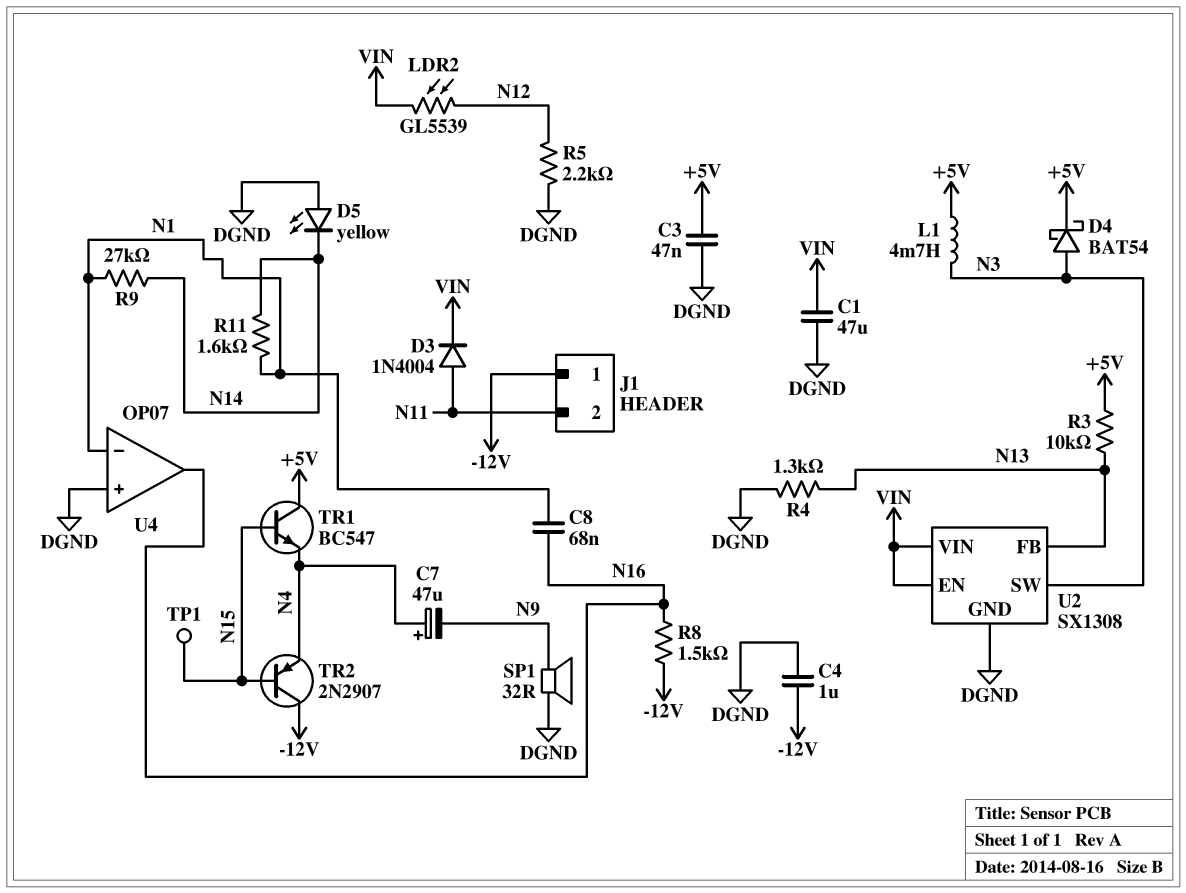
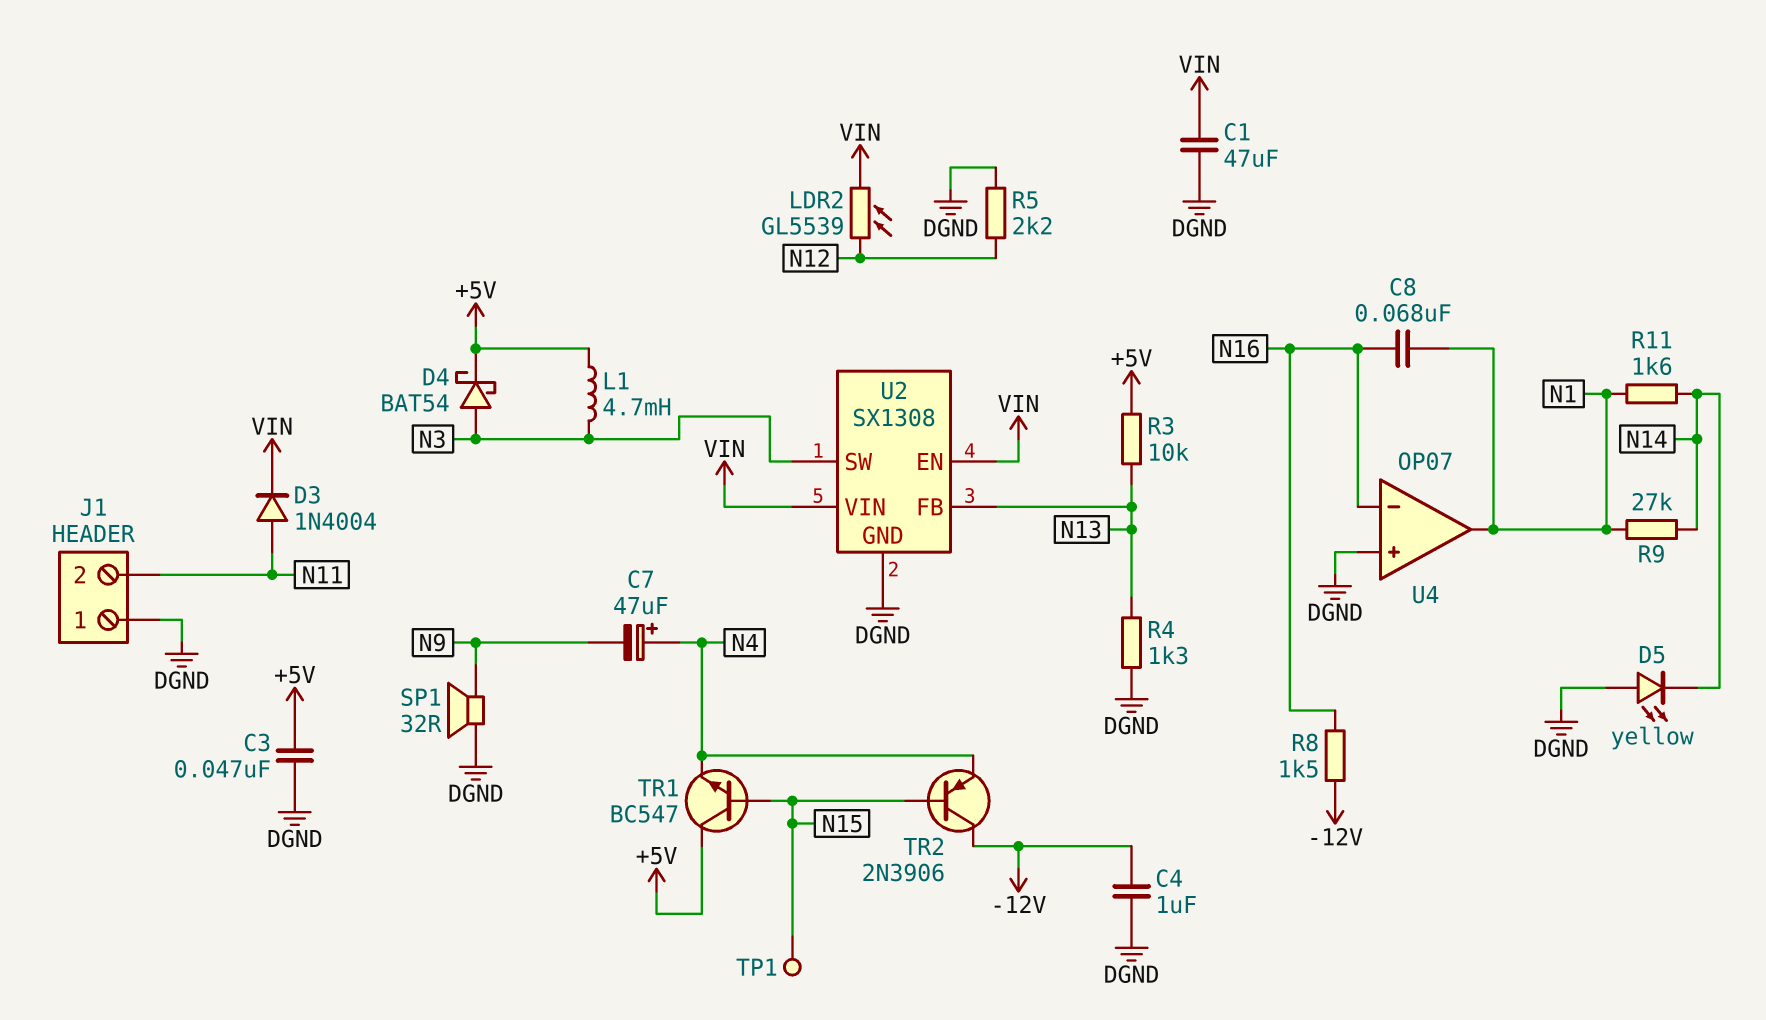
J1 pin 1: -12V -> DGND
TR2: PNP 2N2907 (B N15, C -12V, E N4) -> PNP 2N3906 (B N15, C -12V, E N4)
U4 pin in-: N1 -> N16
U4 pin out: N16 -> N1

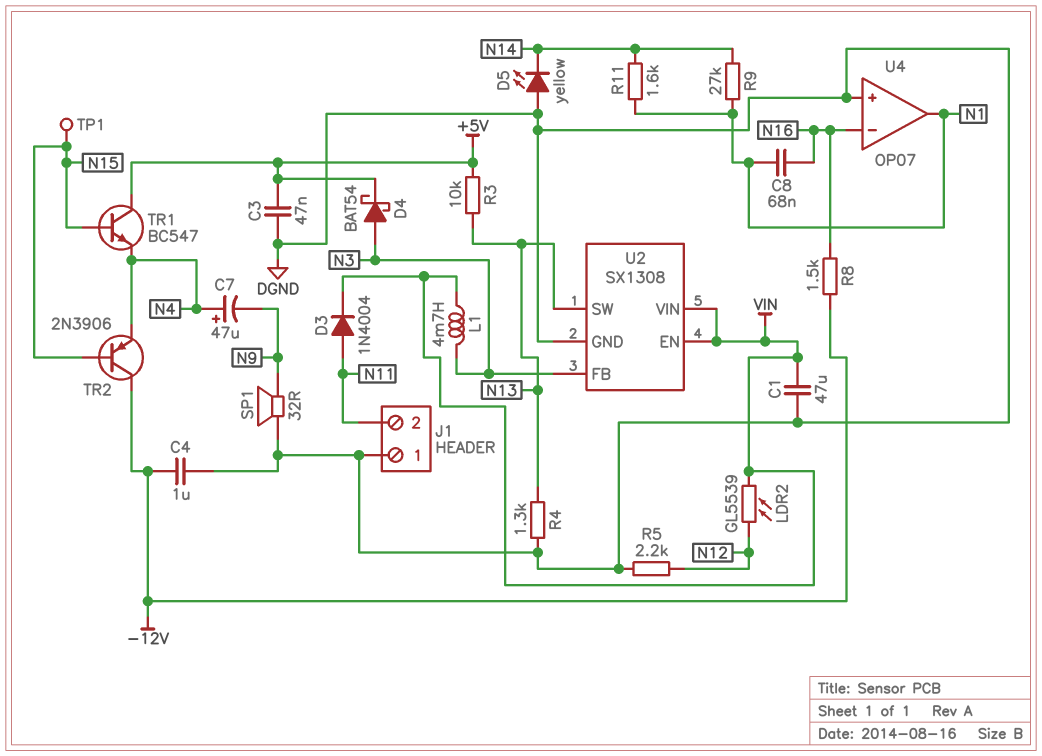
L1: 4.7mH (+5V, N3) -> 4.7mH (N3, VIN)
U2 pin FB: N13 -> N3
U2 pin SW: N3 -> N13

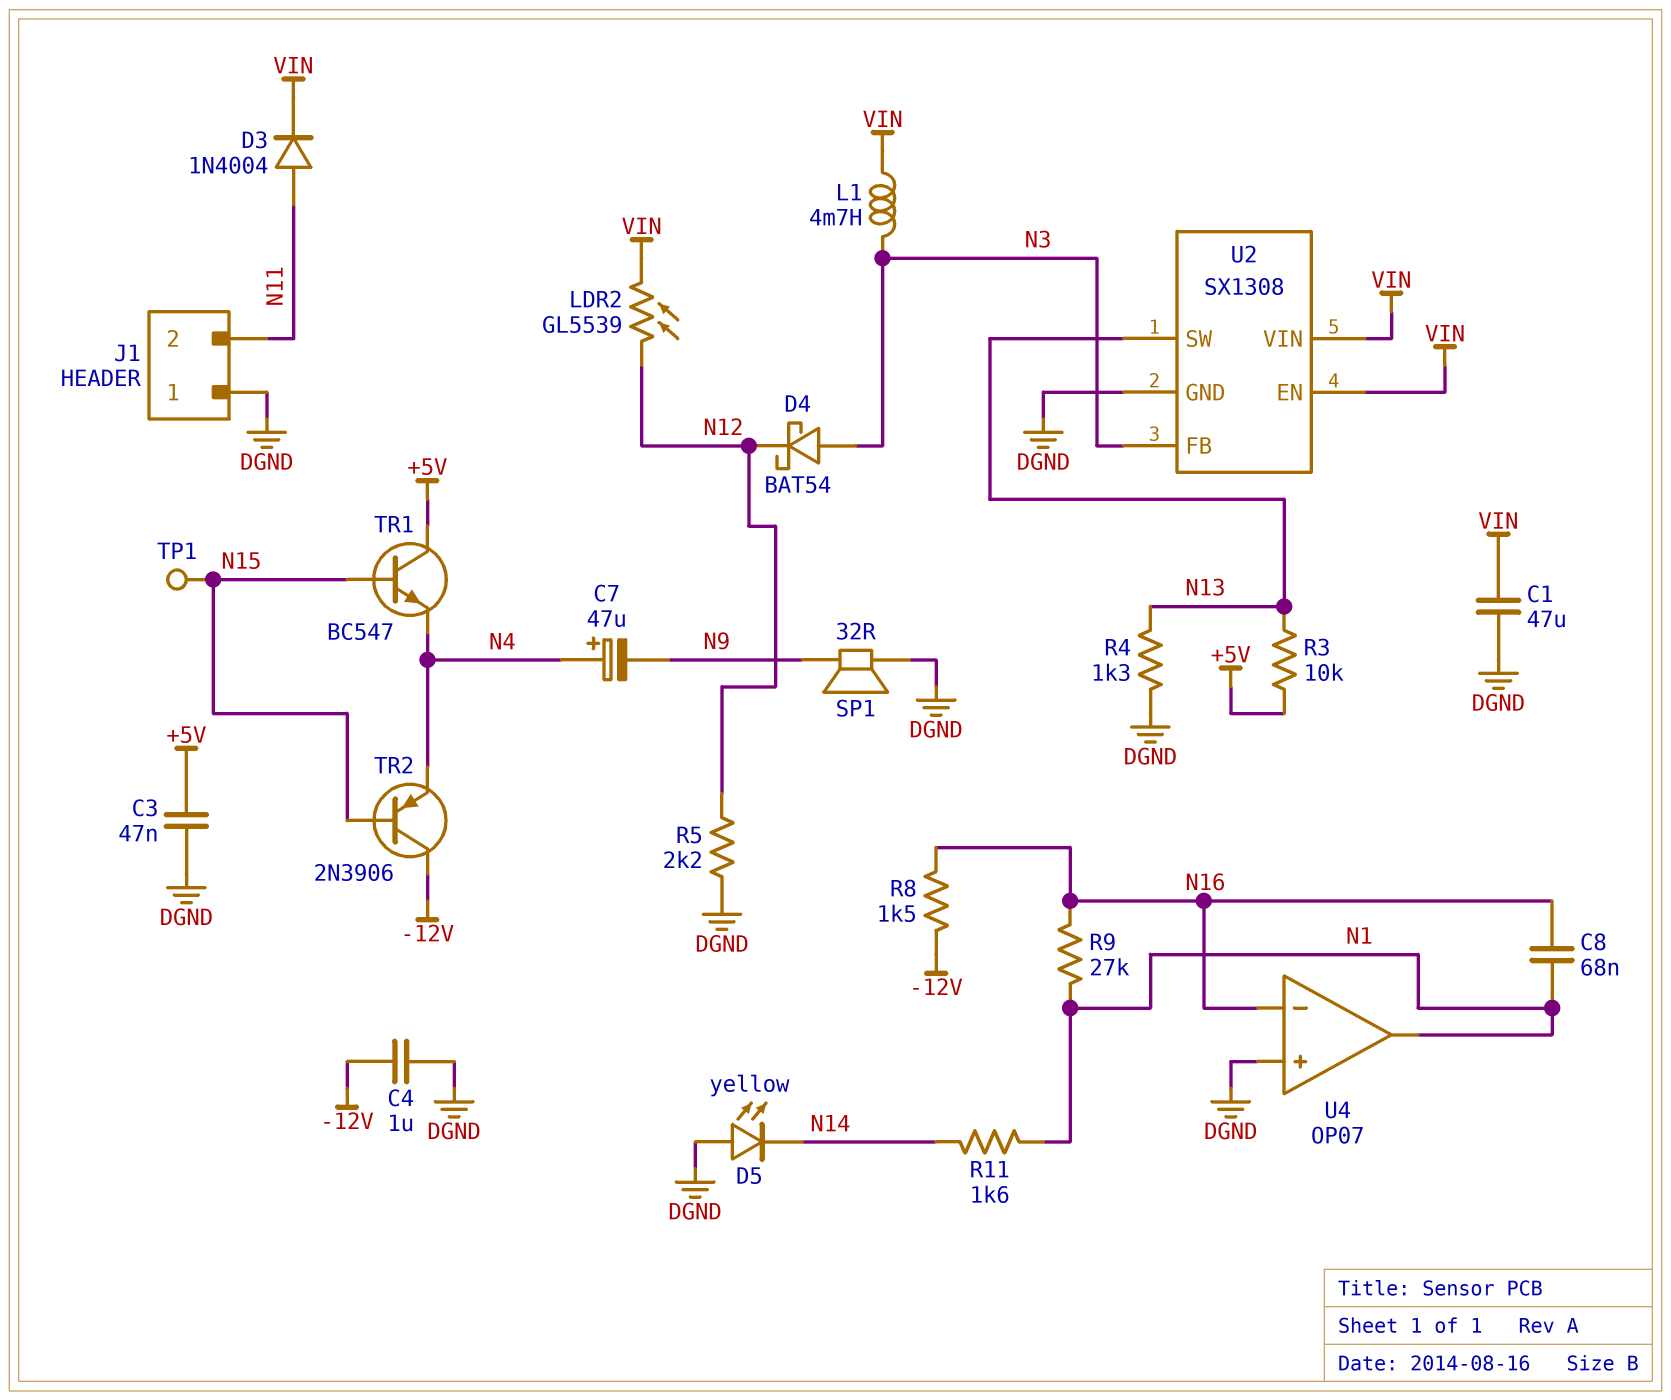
D4: schottky BAT54 (A N3, K +5V) -> schottky BAT54 (A N3, K N12)
R9: 27k (N1, N14) -> 27k (N1, N16)

